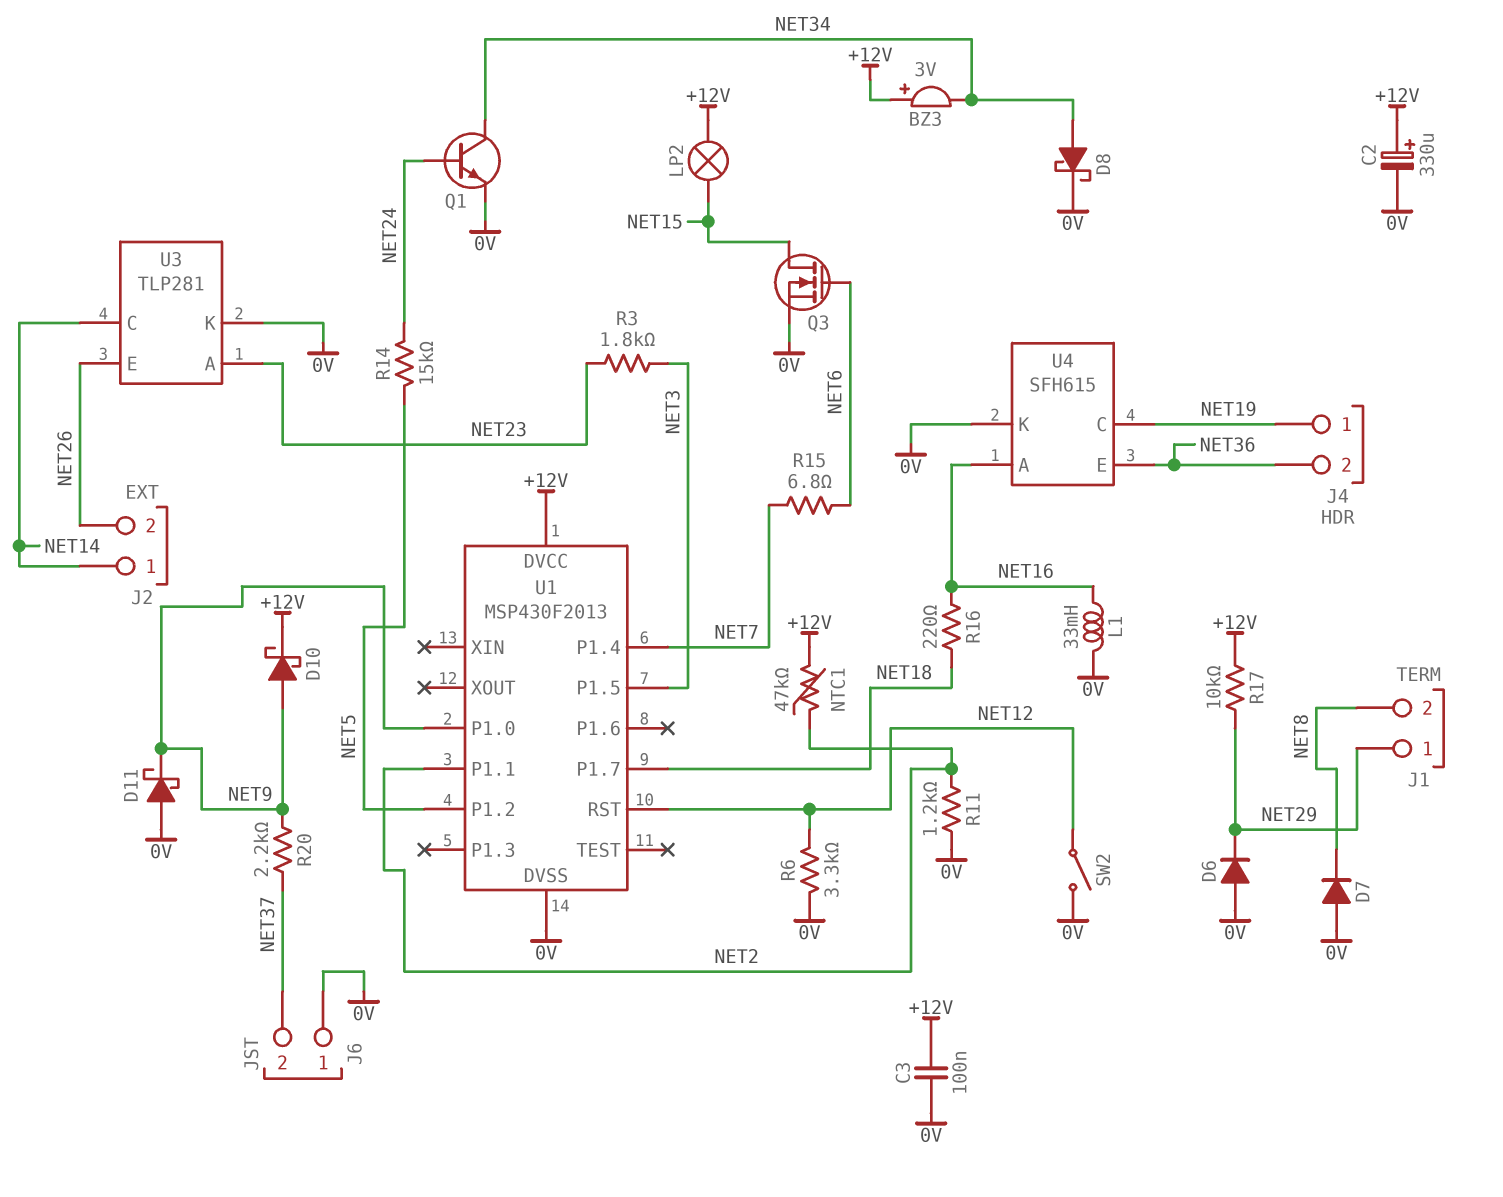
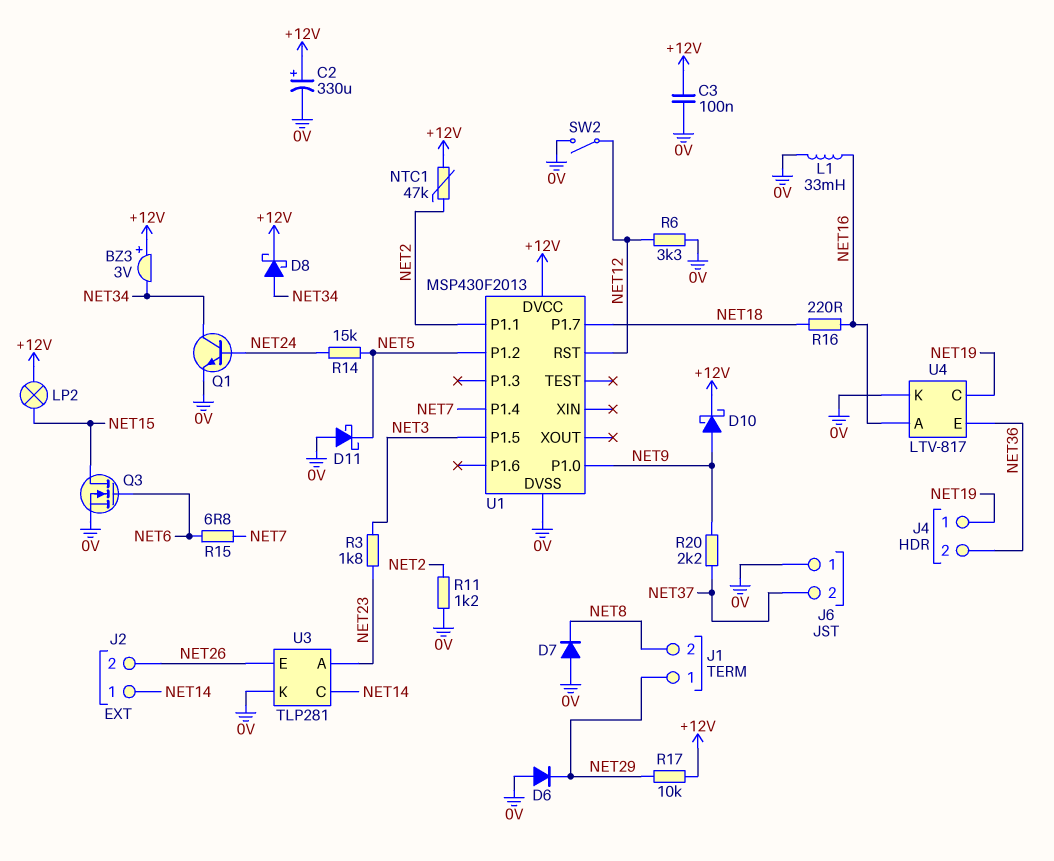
D8: schottky (A NET34, K 0V) -> schottky (A NET34, K +12V)
D11: schottky (A 0V, K NET9) -> schottky (A 0V, K NET5)
U4: SFH615 -> LTV-817

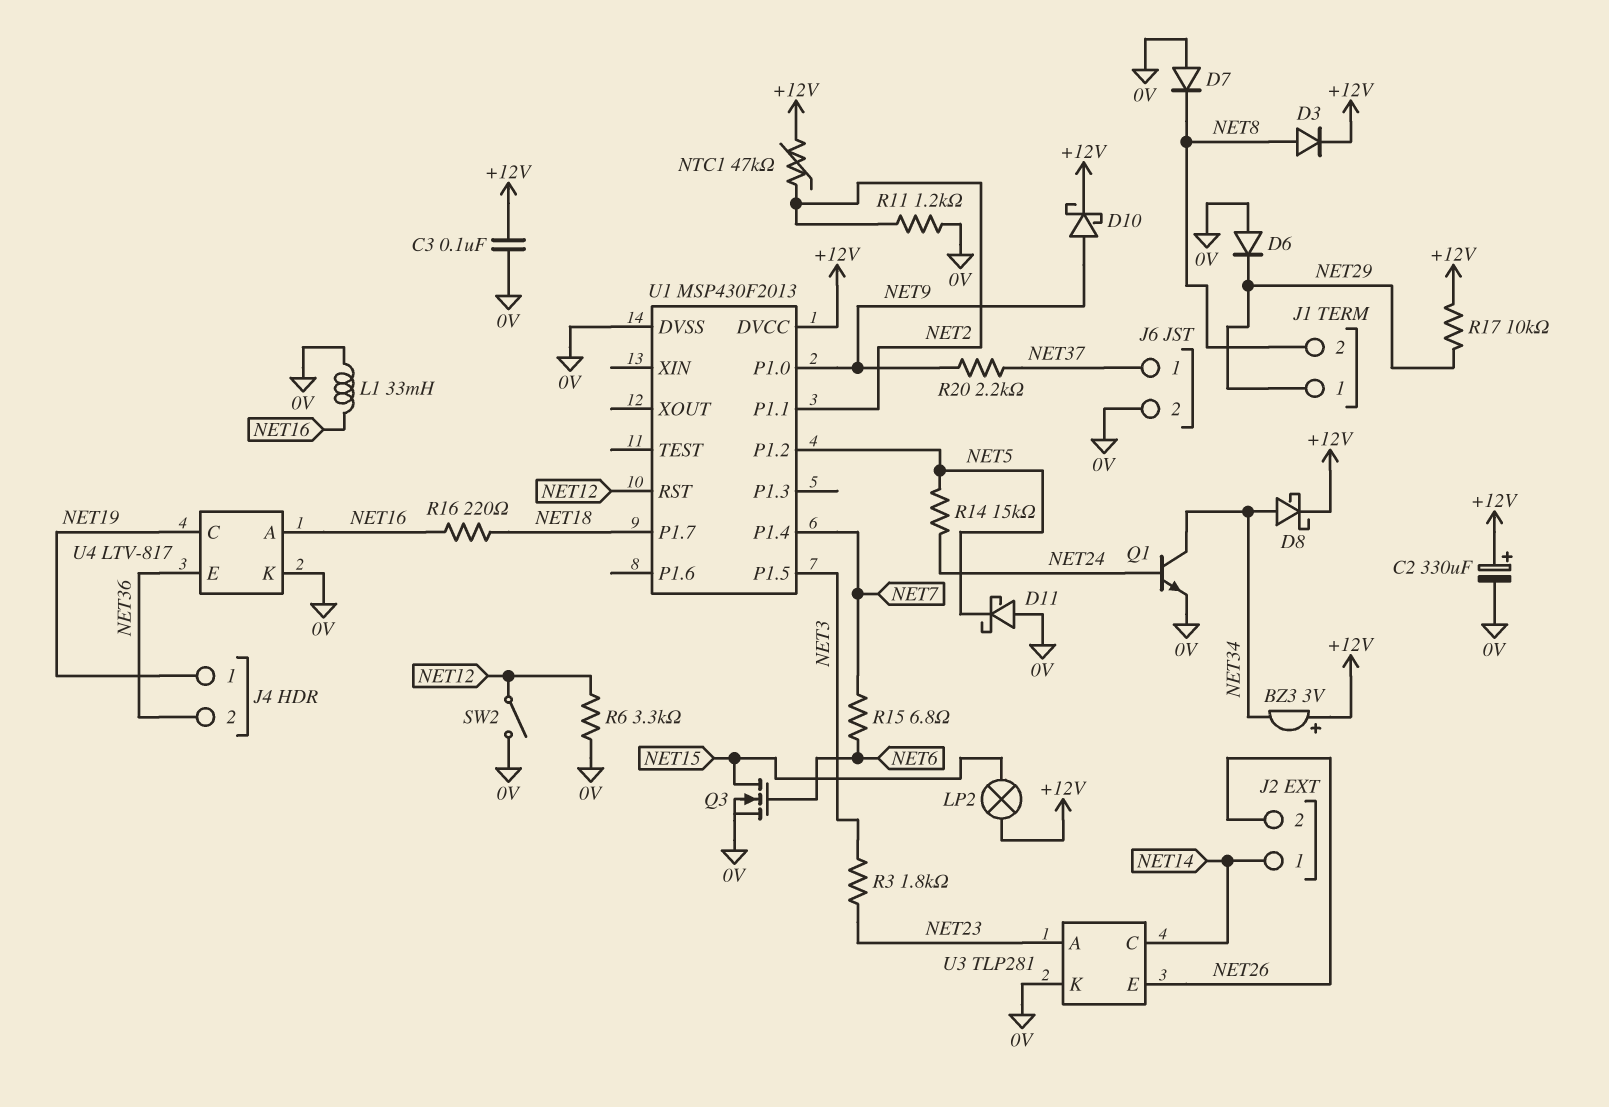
D3: none -> diode (A NET8, K +12V)
J6 pin 1: 0V -> NET37
J6 pin 2: NET37 -> 0V

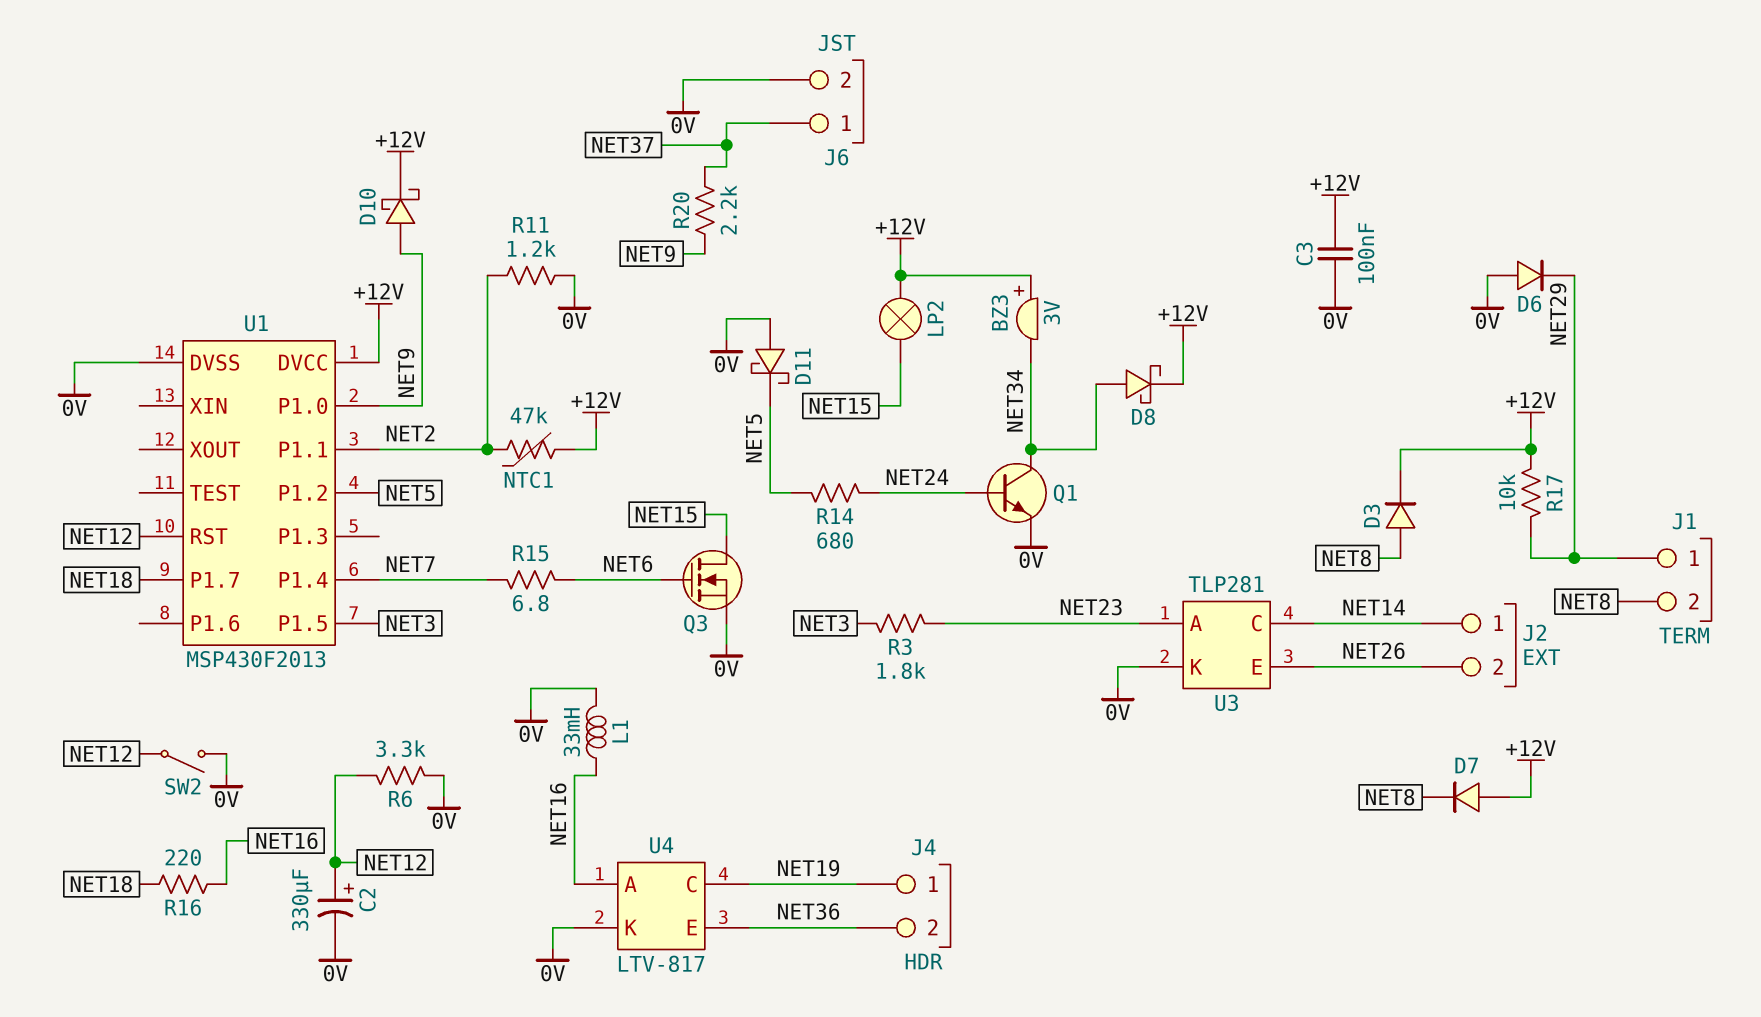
C2: 330uF (plus +12V, minus 0V) -> 330uF (plus NET12, minus 0V)
D7: diode (A 0V, K NET8) -> diode (A +12V, K NET8)
R14: 15k (NET5, NET24) -> 680 (NET5, NET24)

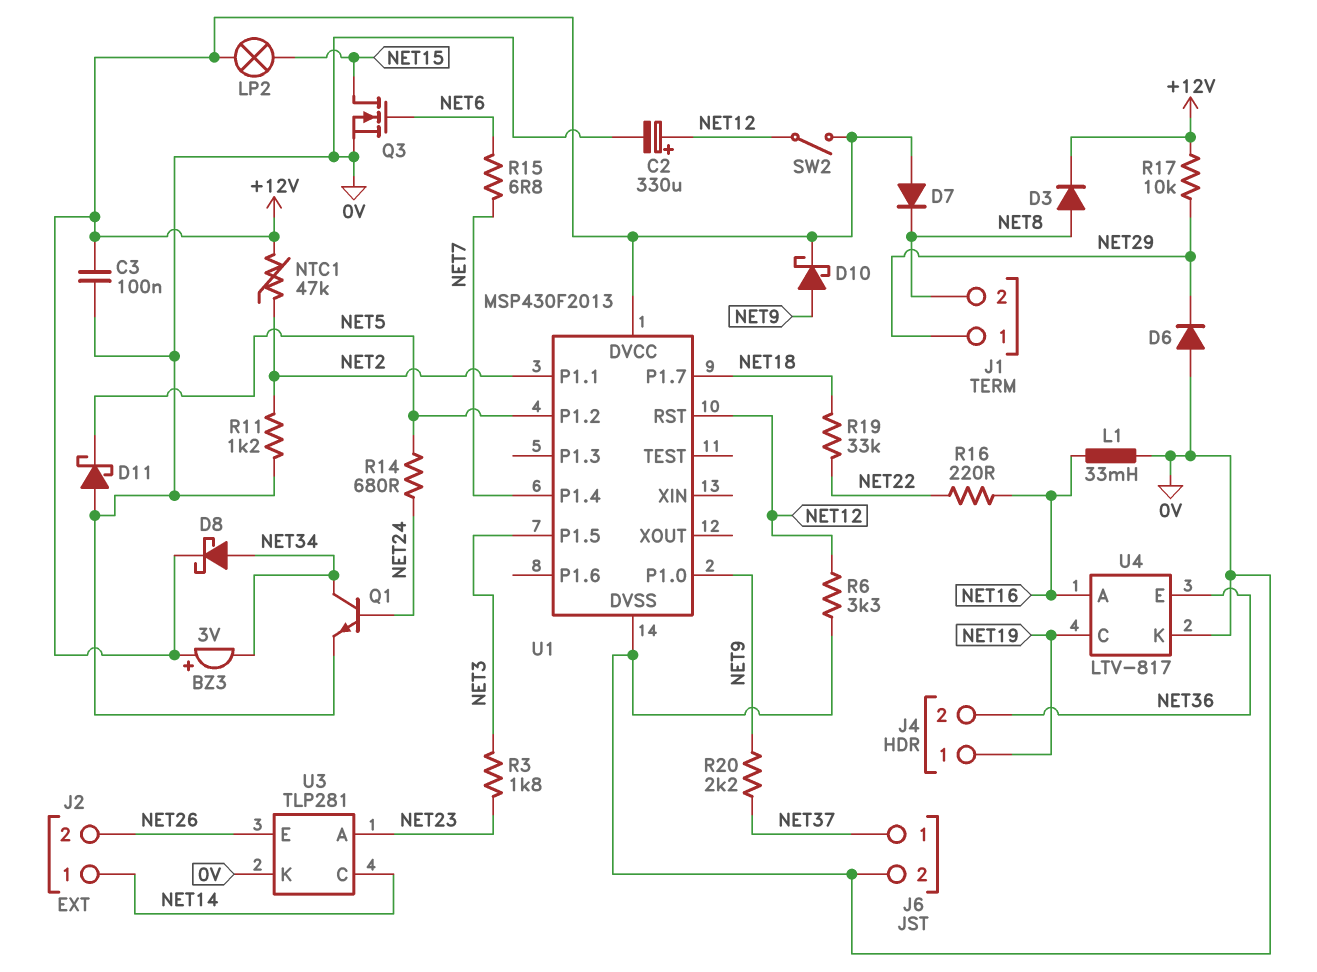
R16: 220 (NET16, NET18) -> 220 (NET16, NET22)
R19: none -> 33k (NET18, NET22)
SW2: switch (0V, NET12) -> switch (+12V, NET12)

